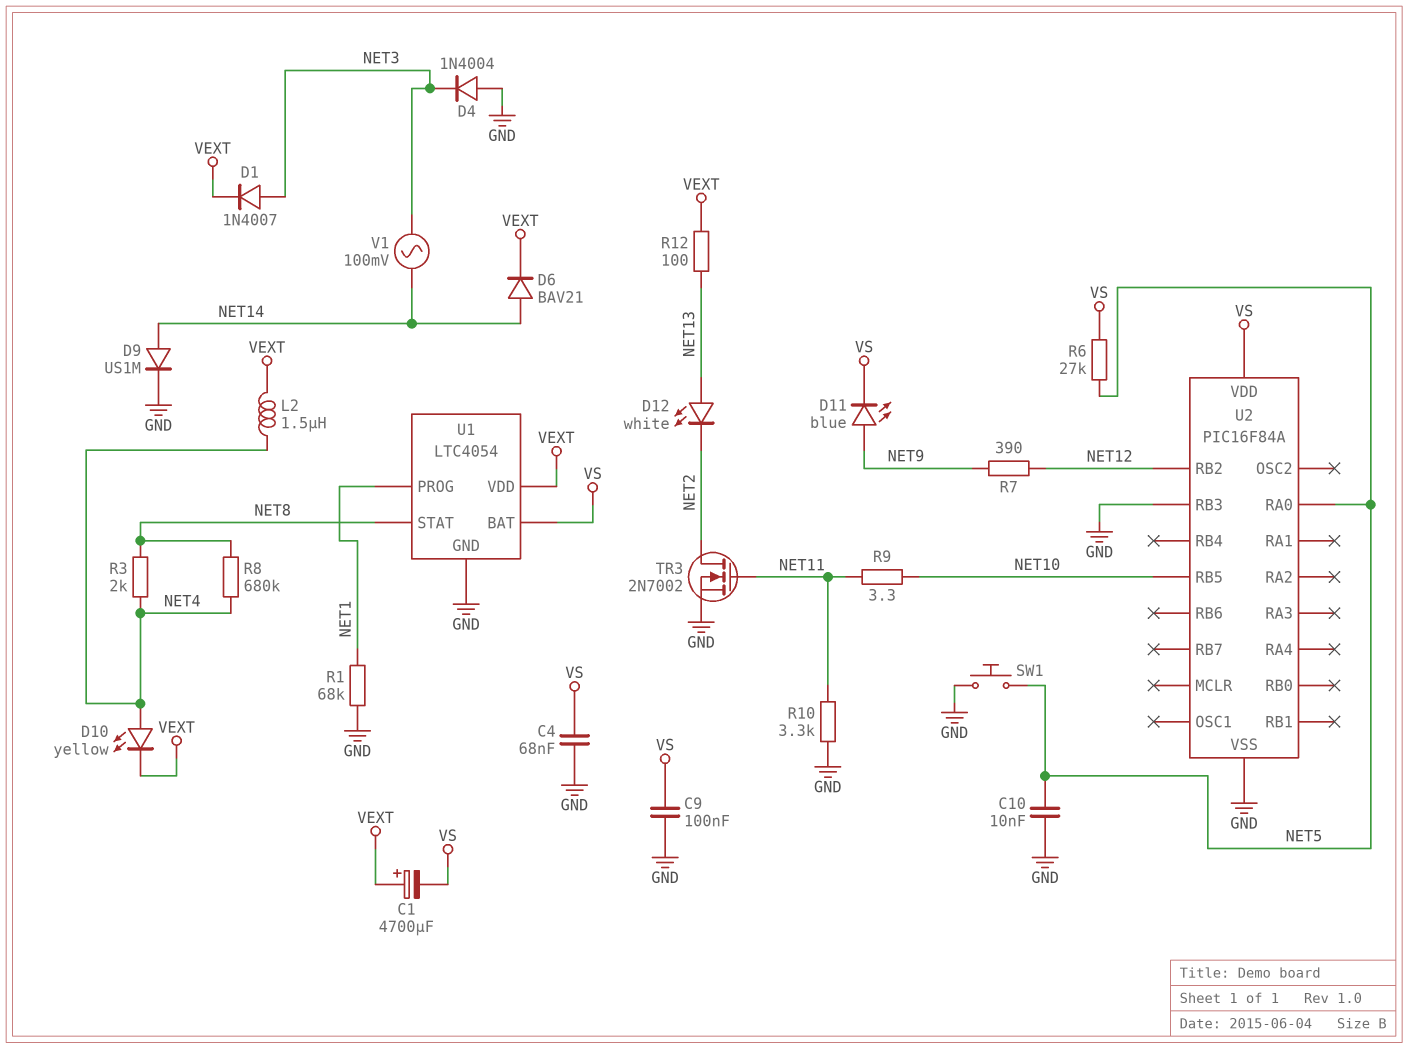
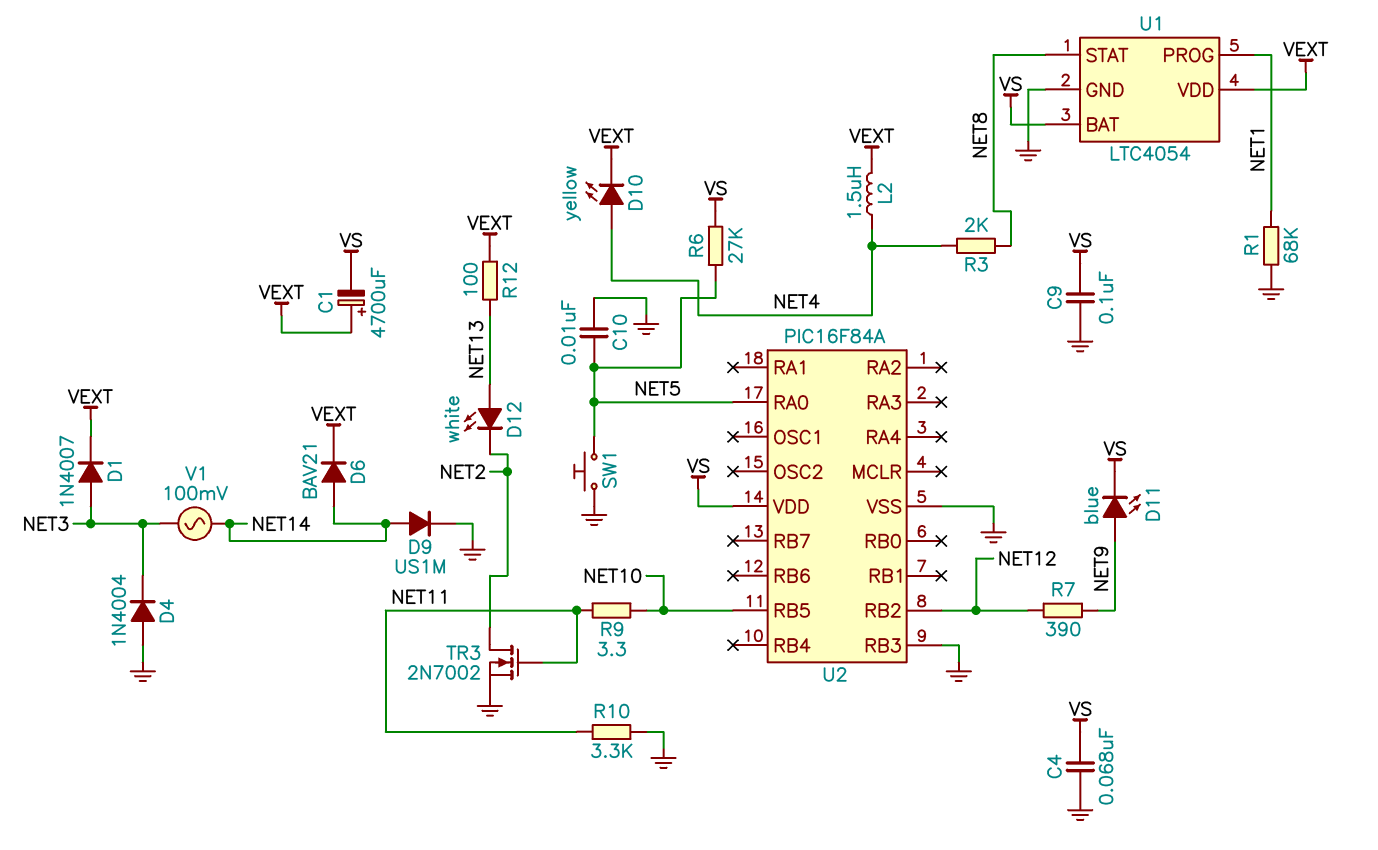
R8: 680k (NET4, NET8) -> none

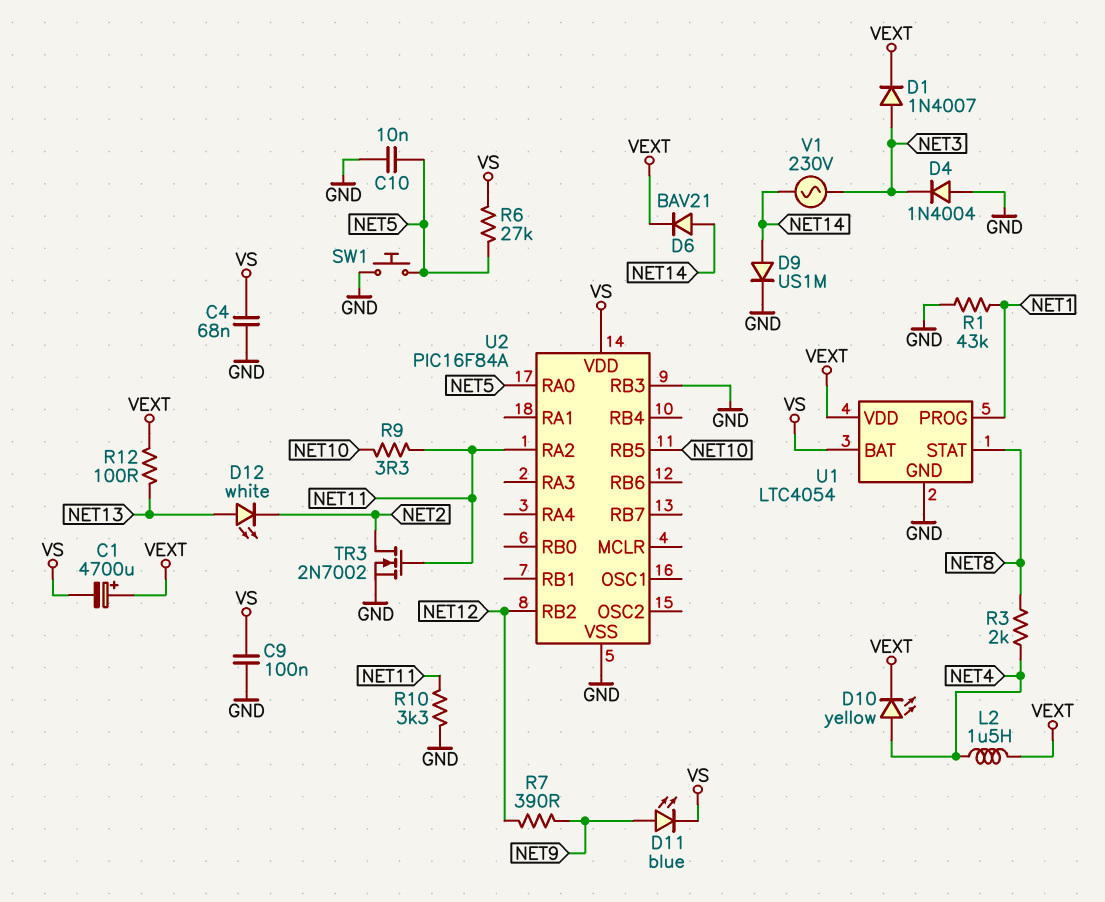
R1: 68k (GND, NET1) -> 43k (GND, NET1)
U2 pin RA2: none -> NET11
V1: AC 100mV (NET3, NET14) -> AC 230V (NET3, NET14)

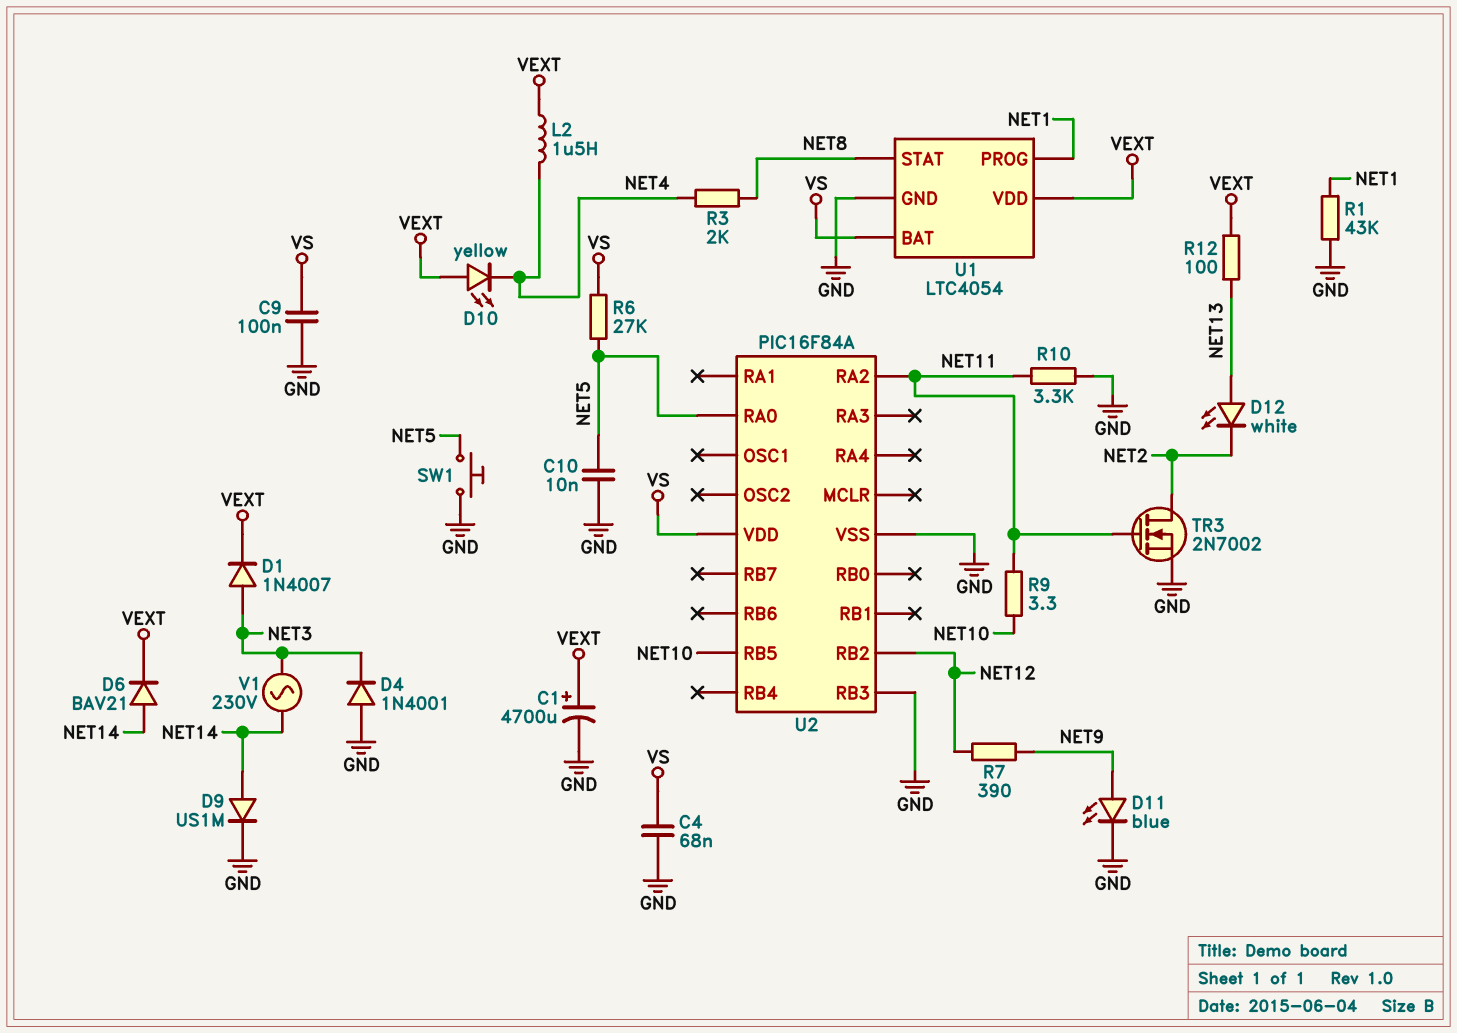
C1: 4700uF (plus VEXT, minus VS) -> 4700uF (plus VEXT, minus GND)
D4: diode 1N4004 (A GND, K NET3) -> diode 1N4001 (A GND, K NET3)
D10: LED yellow (A NET4, K VEXT) -> LED yellow (A VEXT, K NET4)
D11: LED blue (A NET9, K VS) -> LED blue (A NET9, K GND)

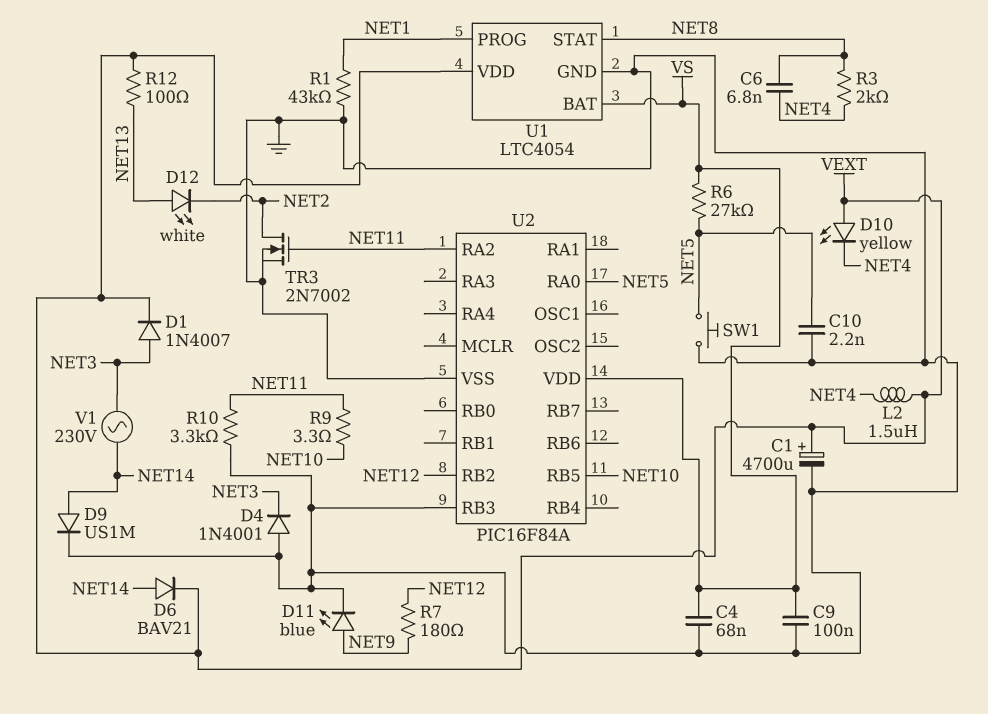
C6: none -> 6.8nF (NET4, NET8)
C10: 10nF (GND, NET5) -> 2.2nF (GND, NET5)
R7: 390 (NET9, NET12) -> 180 (NET9, NET12)

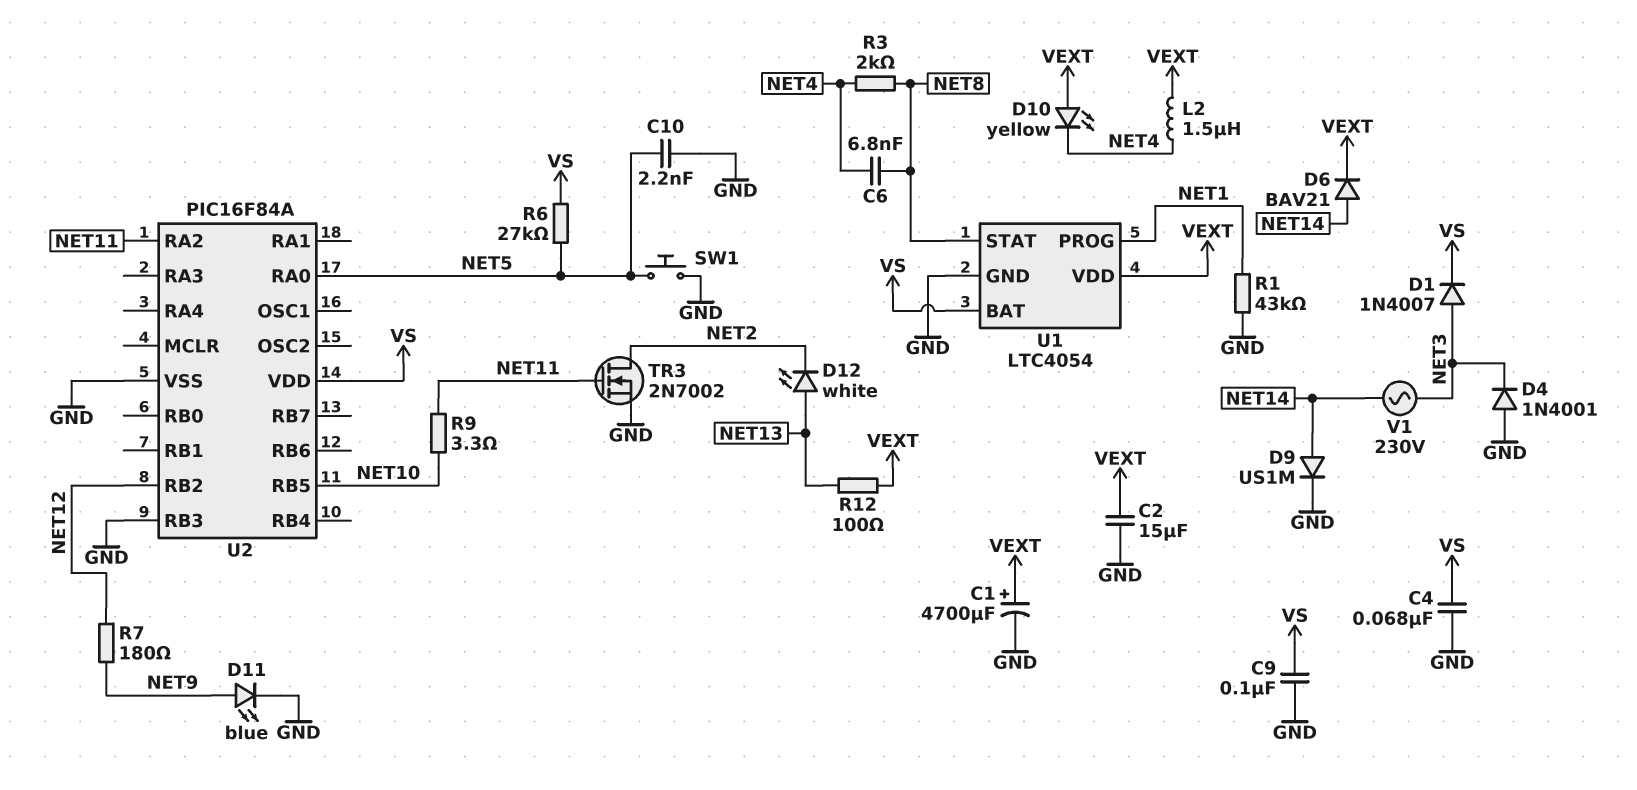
C2: none -> 15uF (GND, VEXT)
D1: diode 1N4007 (A NET3, K VEXT) -> diode 1N4007 (A NET3, K VS)
R10: 3.3k (GND, NET11) -> none

